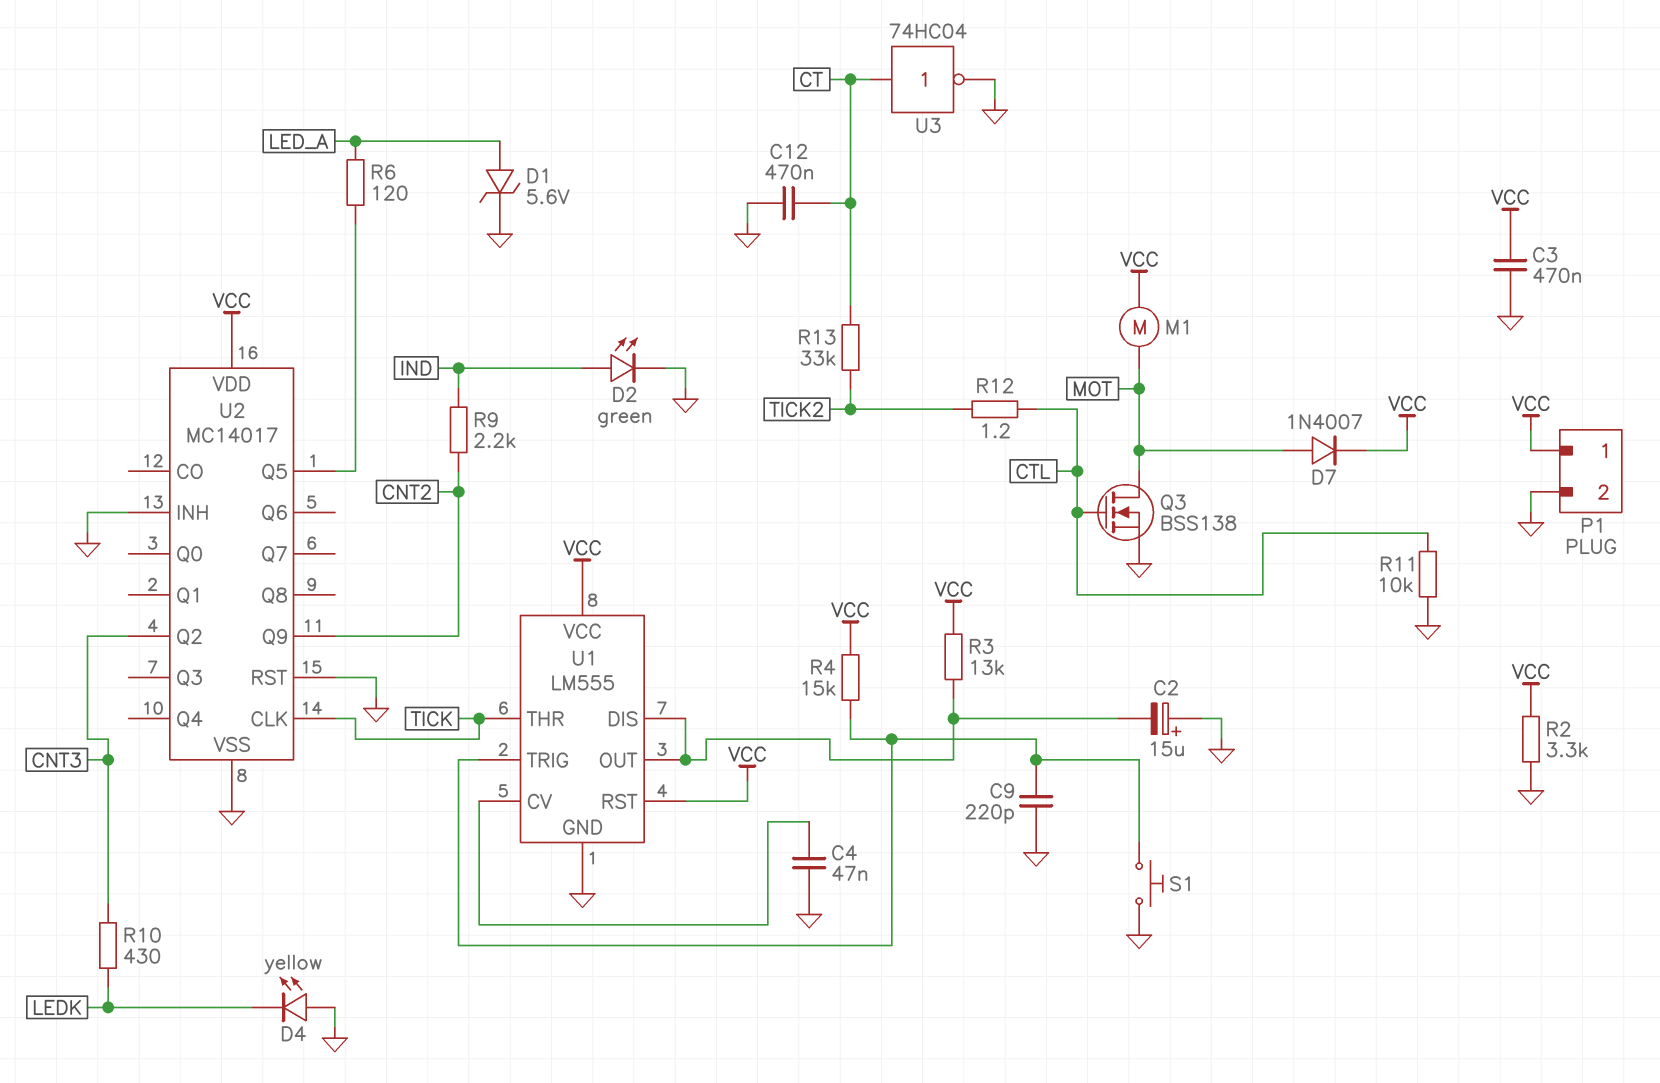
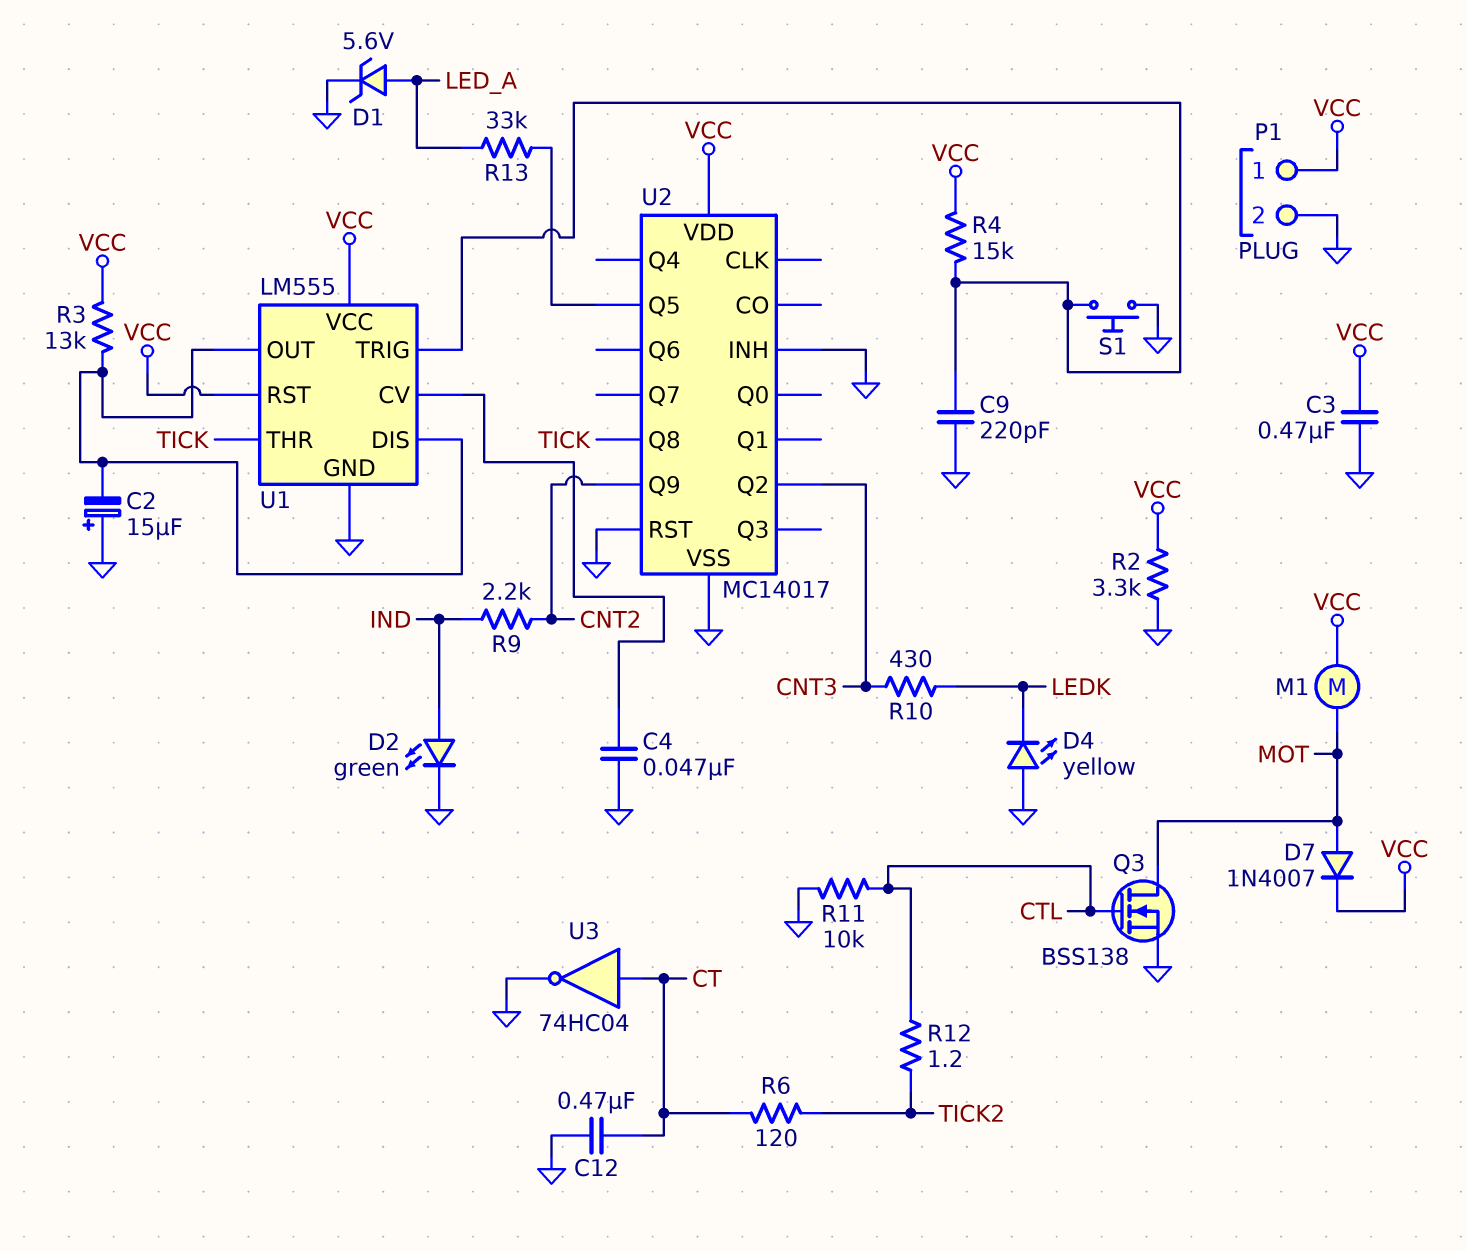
R6: 120 (LED_A, U2/Q5) -> 120 (CT, TICK2)
R13: 33k (CT, TICK2) -> 33k (LED_A, U2/Q5)
U2 pin CLK: TICK -> none
U2 pin Q8: none -> TICK

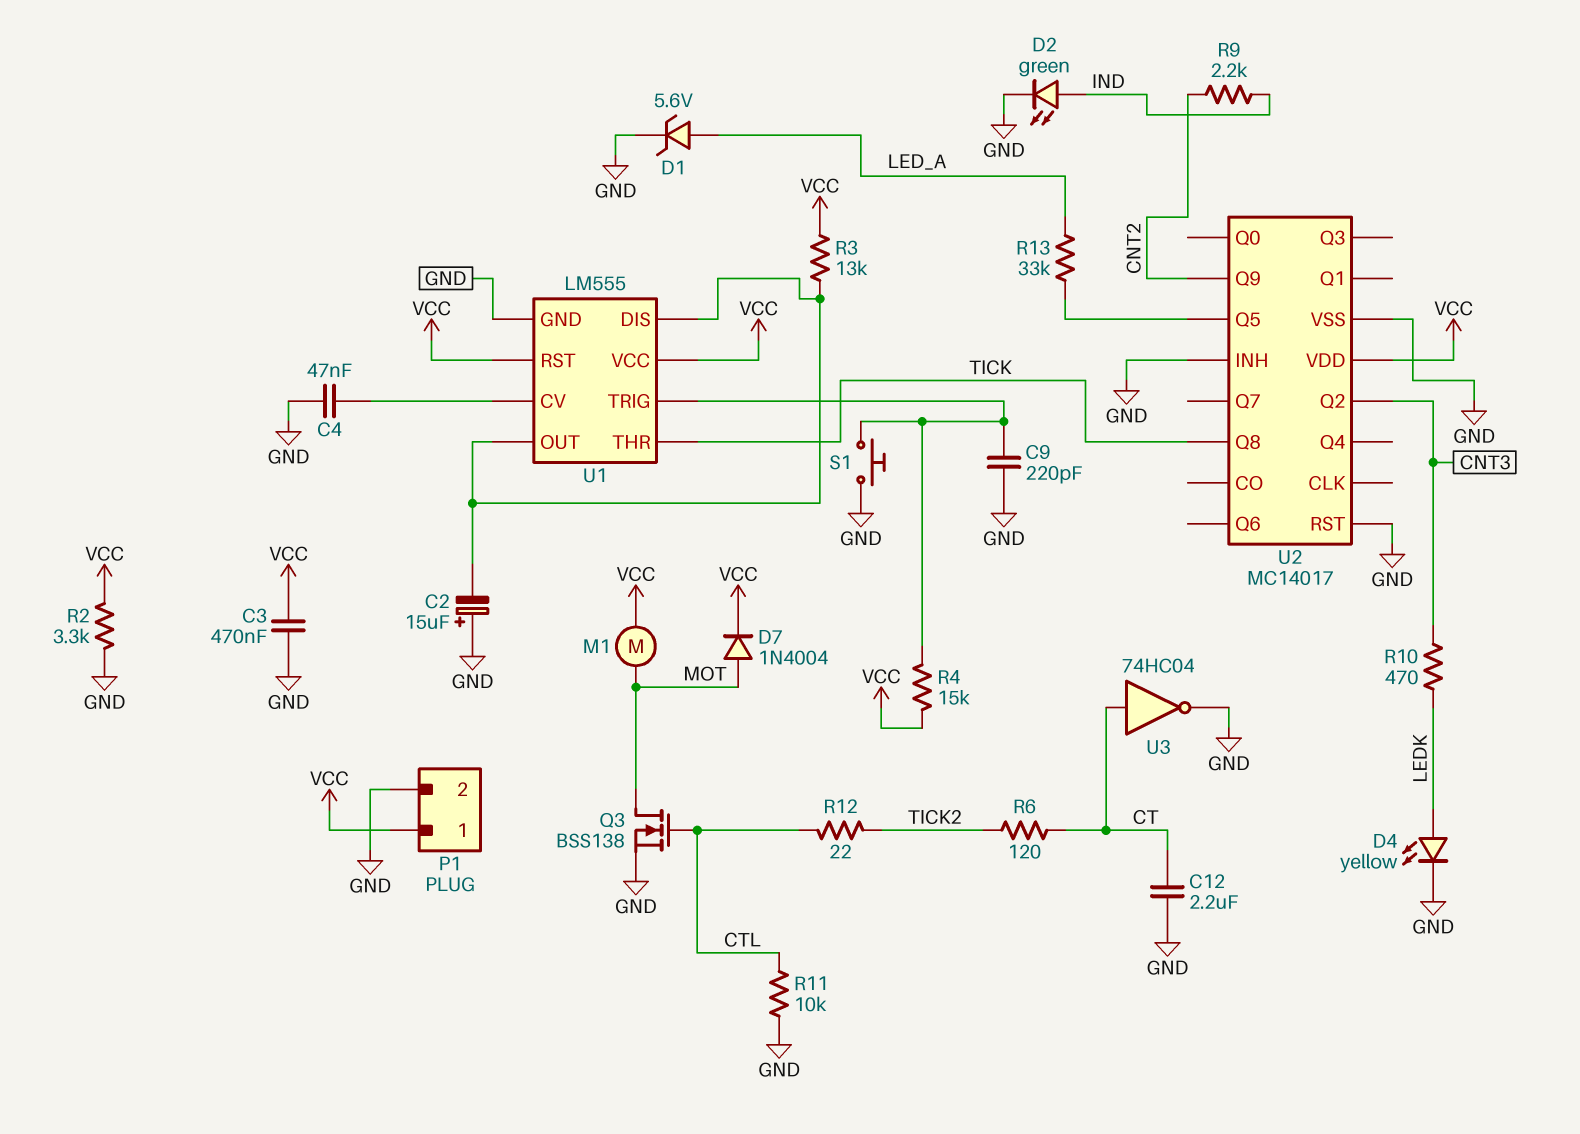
C12: 470nF (CT, GND) -> 2.2uF (CT, GND)
D4: LED yellow (A GND, K LEDK) -> LED yellow (A LEDK, K GND)
D7: diode 1N4007 (A MOT, K VCC) -> diode 1N4004 (A MOT, K VCC)
R10: 430 (CNT3, LEDK) -> 470 (CNT3, LEDK)
R12: 1.2 (CTL, TICK2) -> 22 (CTL, TICK2)

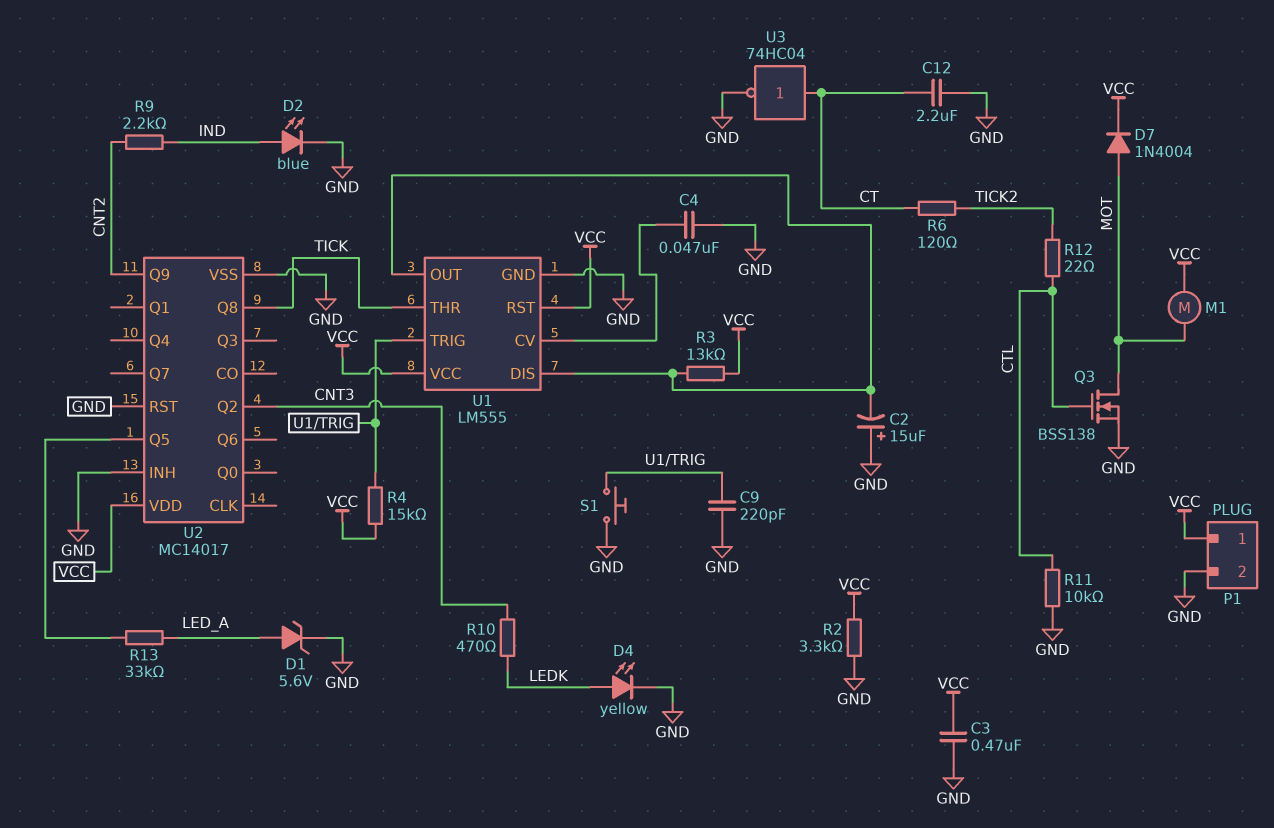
D2: LED green (A IND, K GND) -> LED blue (A IND, K GND)

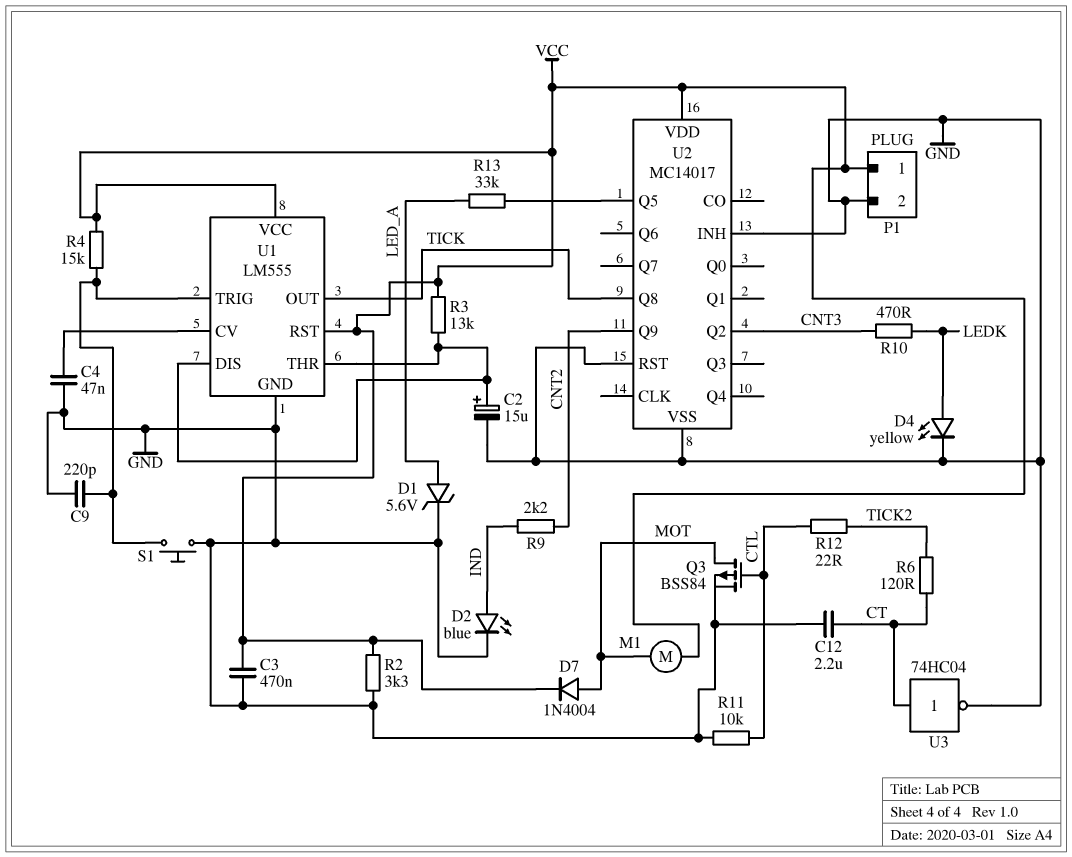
C2: 15uF (plus GND, minus U1/DIS) -> 15uF (plus U1/DIS, minus GND)
Q3: NMOS BSS138 (G CTL, D MOT, S GND) -> PMOS BSS84 (G CTL, D MOT, S GND)
U1 pin OUT: U1/DIS -> TICK
U1 pin THR: TICK -> U1/DIS

